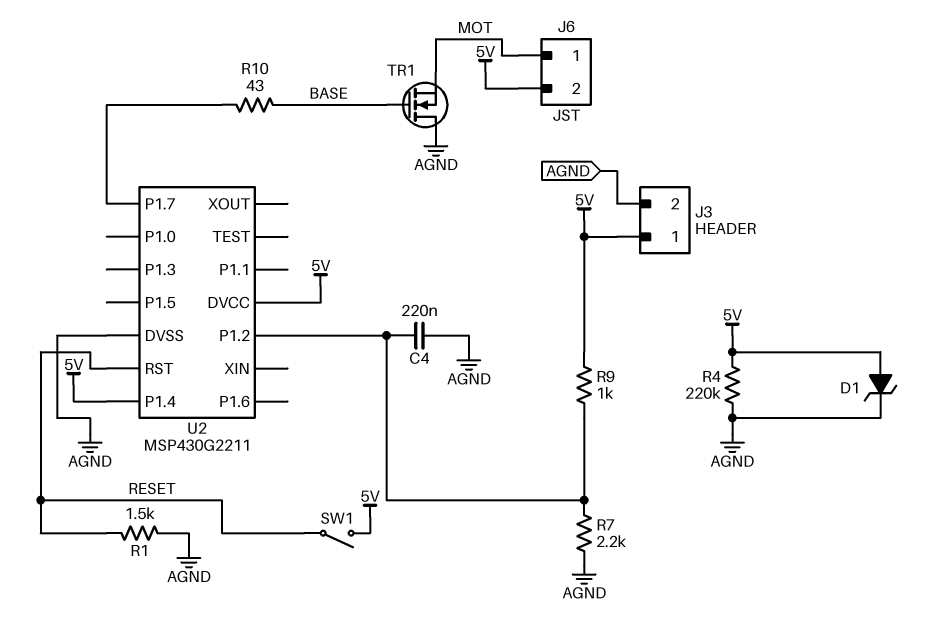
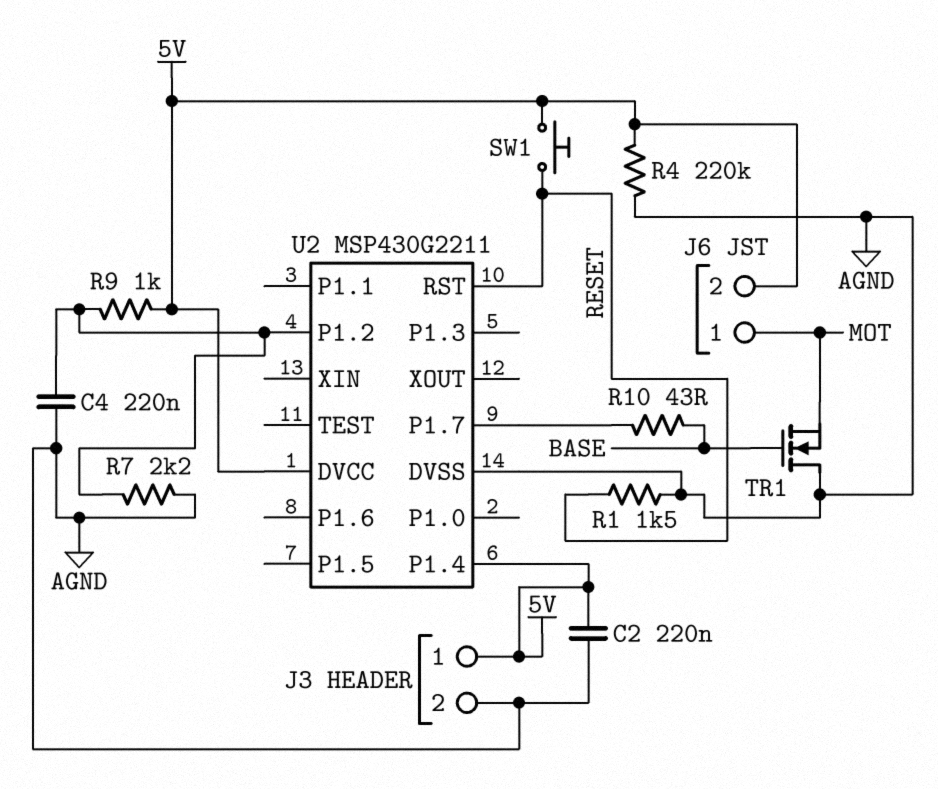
C2: none -> 220nF (5V, AGND)
D1: zener (A 5V, K AGND) -> none
SW1: switch (5V, RESET) -> button (5V, RESET)

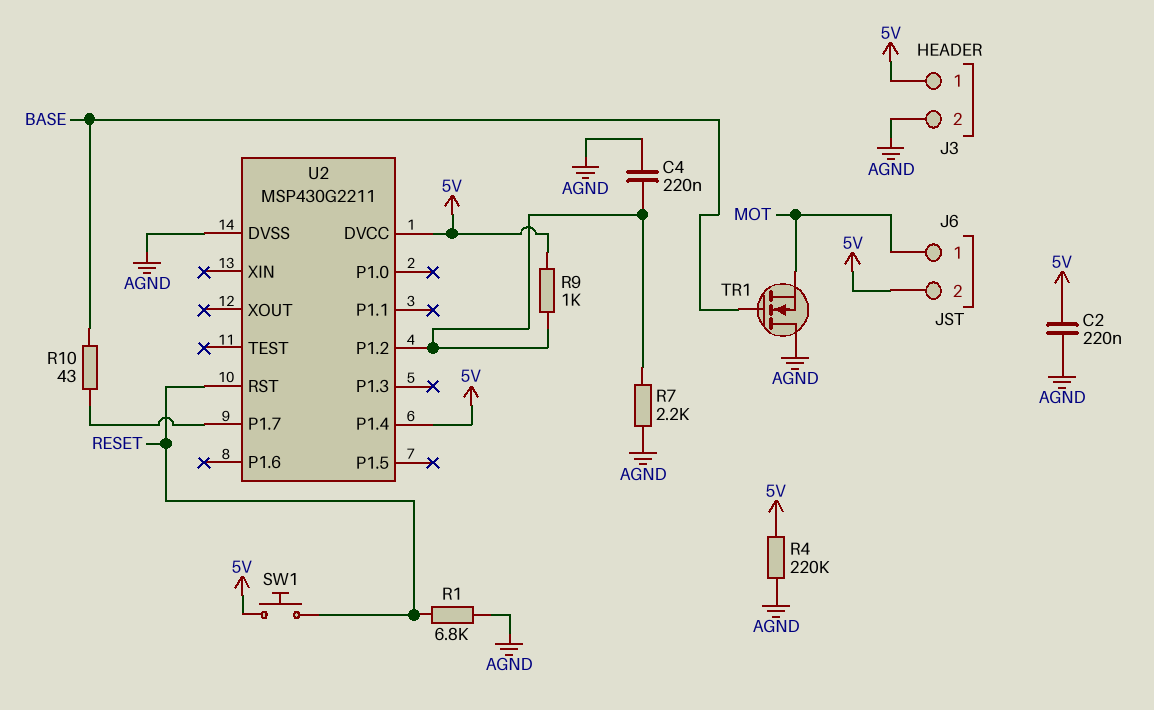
R1: 1.5k (AGND, RESET) -> 6.8k (AGND, RESET)

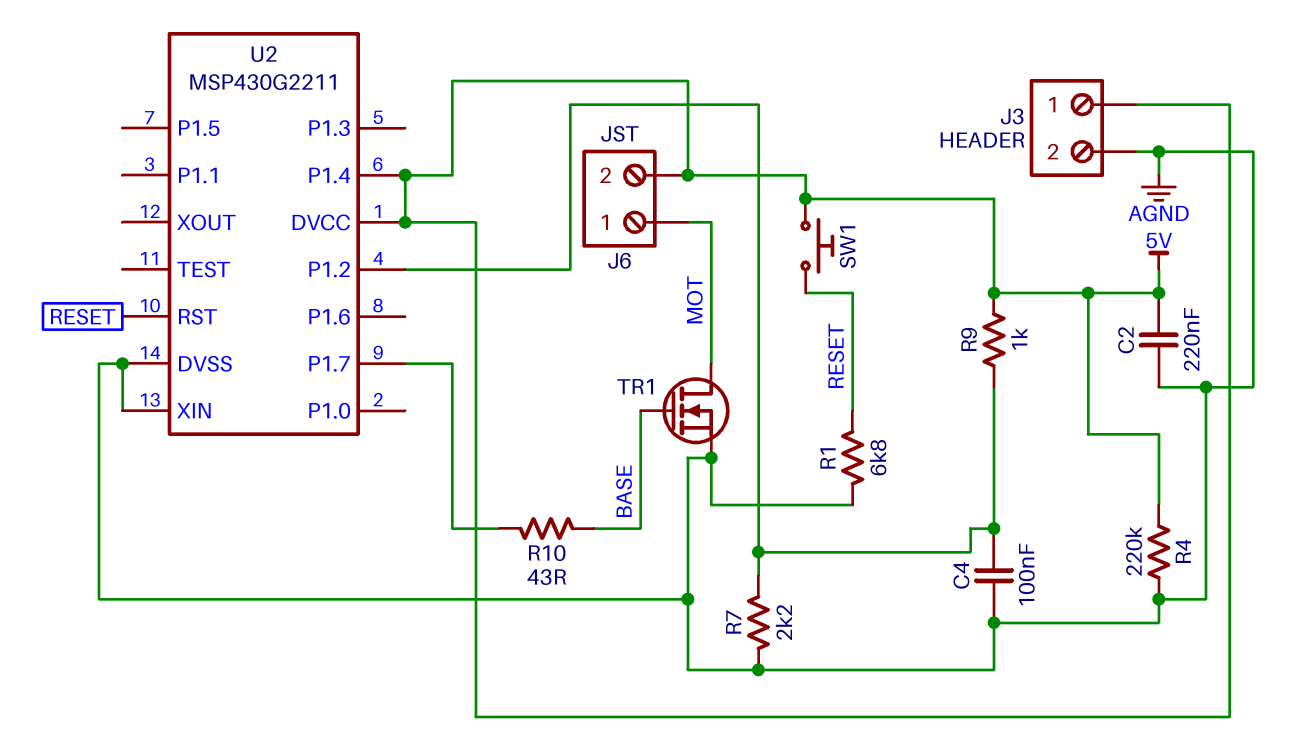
C4: 220nF (AGND, U2/P1.2) -> 100nF (AGND, U2/P1.2)
TR1: NMOS (G BASE, D AGND, S MOT) -> NMOS (G BASE, D MOT, S AGND)
U2 pin XIN: none -> AGND

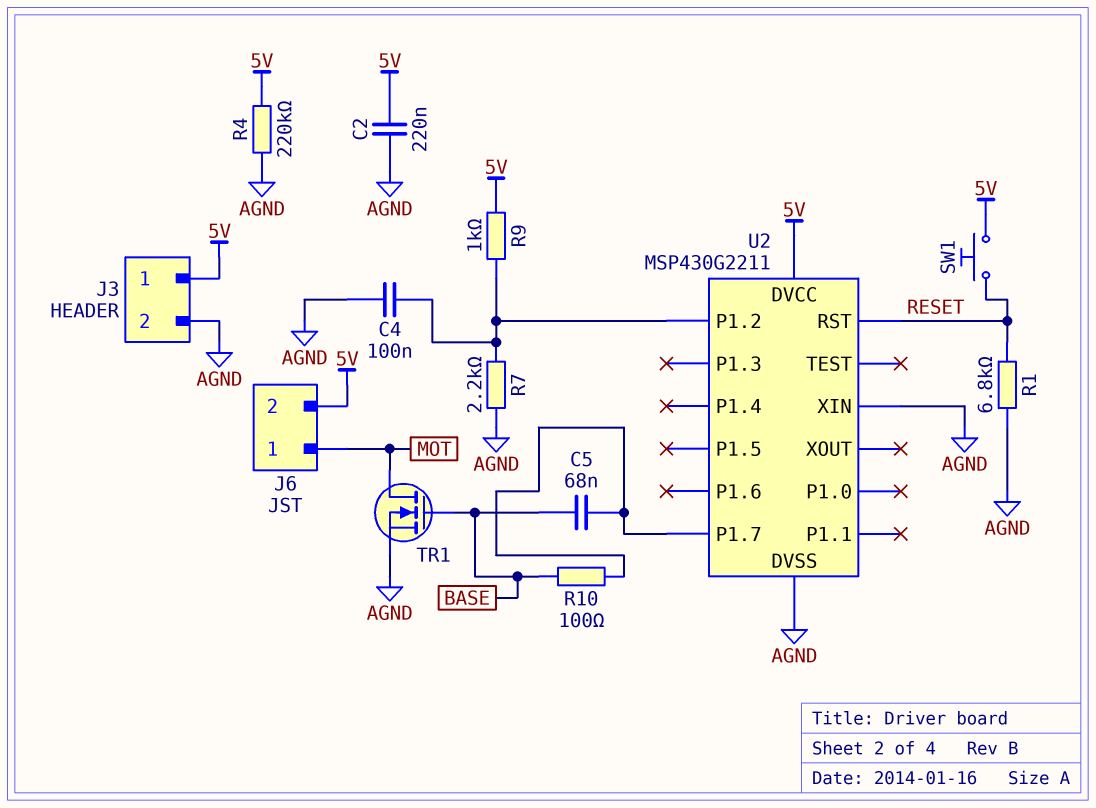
C5: none -> 68nF (BASE, U2/P1.7)
R10: 43 (BASE, U2/P1.7) -> 100 (BASE, U2/P1.7)
U2 pin P1.4: 5V -> none

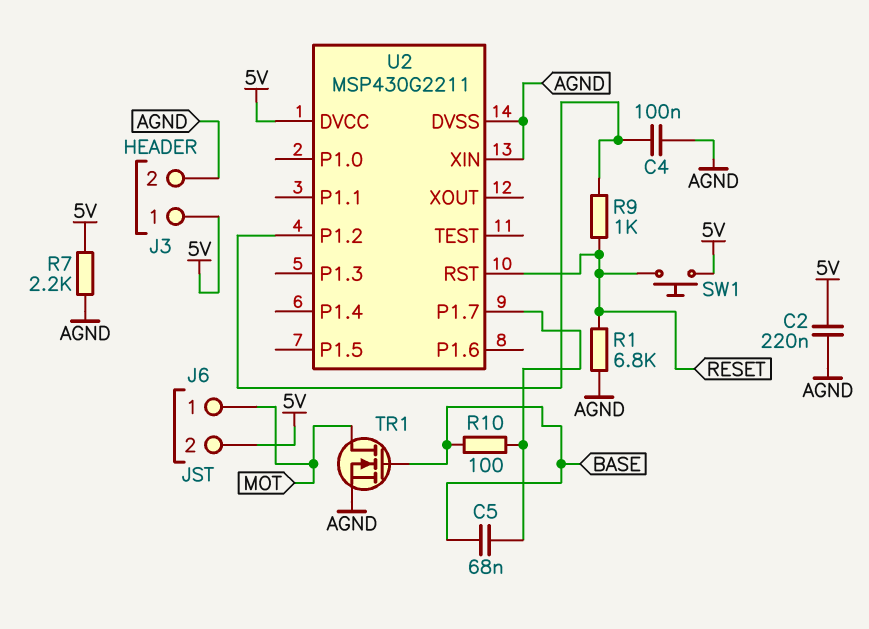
R4: 220k (5V, AGND) -> none
R7: 2.2k (AGND, U2/P1.2) -> 2.2k (5V, AGND)
R9: 1k (5V, U2/P1.2) -> 1k (RESET, U2/P1.2)

